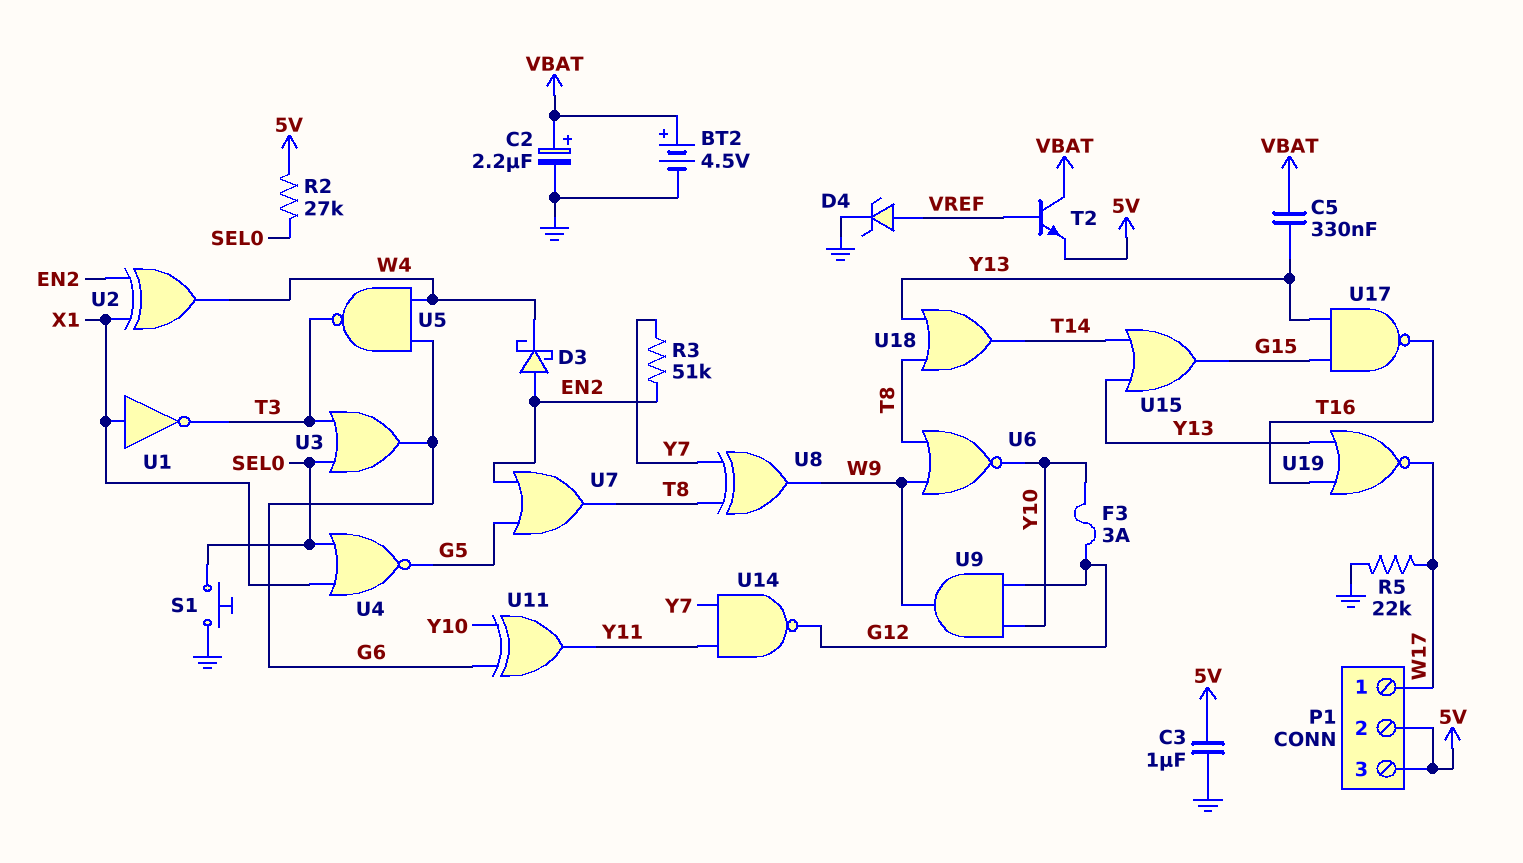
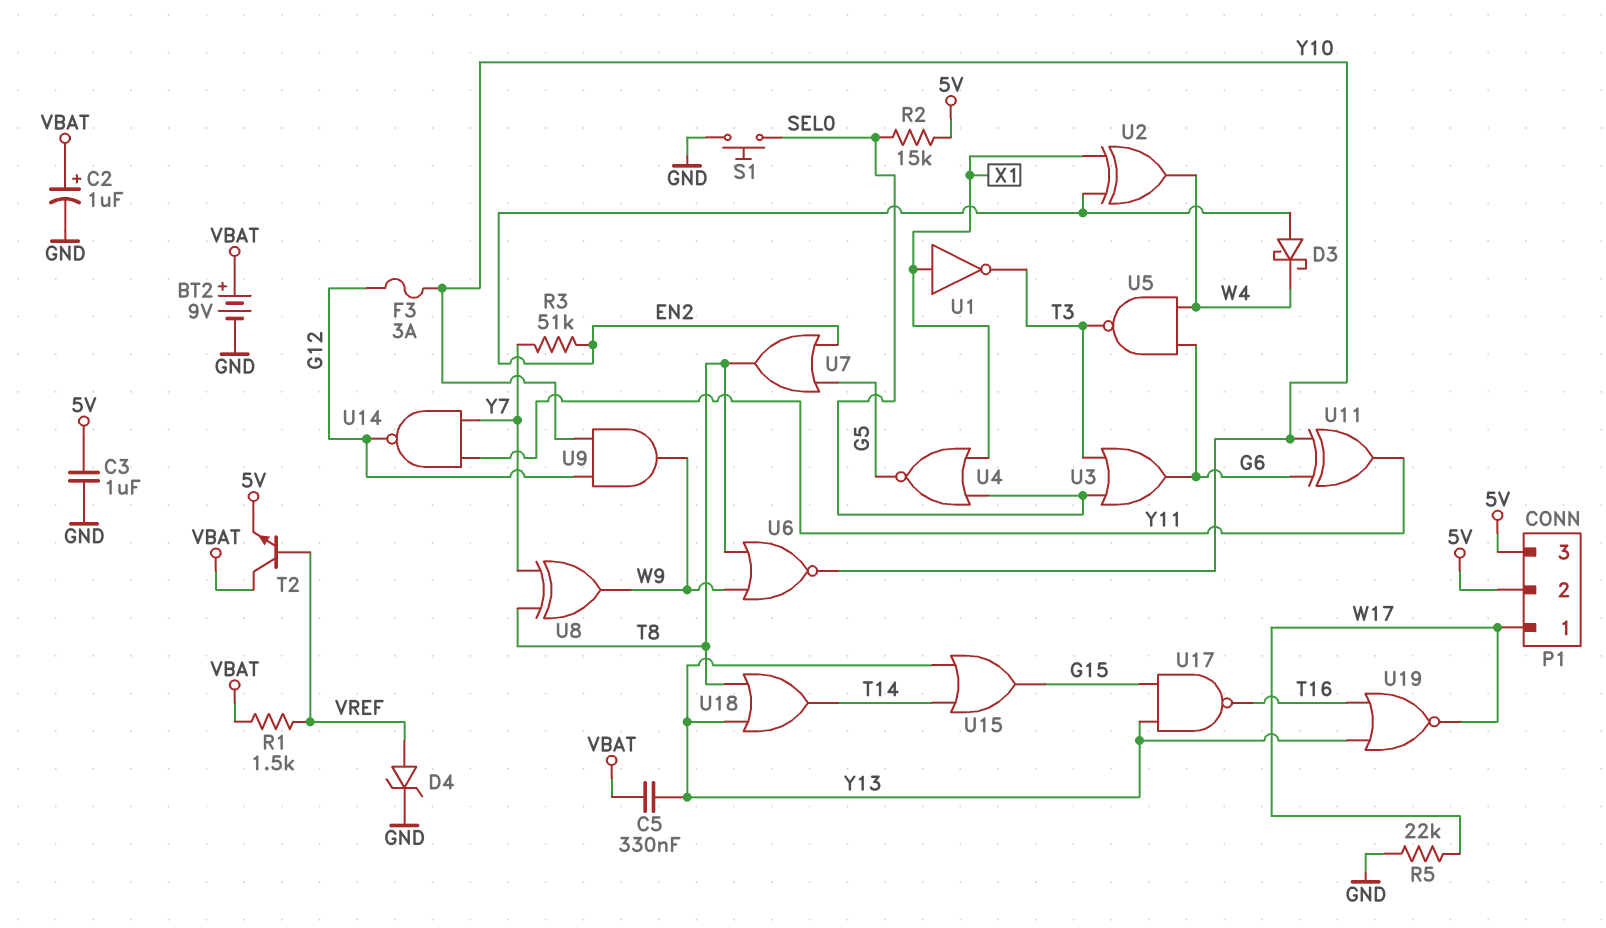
BT2: 4.5V (plus VBAT, minus GND) -> 9V (plus VBAT, minus GND)
C2: 2.2uF (plus VBAT, minus GND) -> 1uF (plus VBAT, minus GND)
R1: none -> 1.5k (VBAT, VREF)
R2: 27k (5V, SEL0) -> 15k (5V, SEL0)

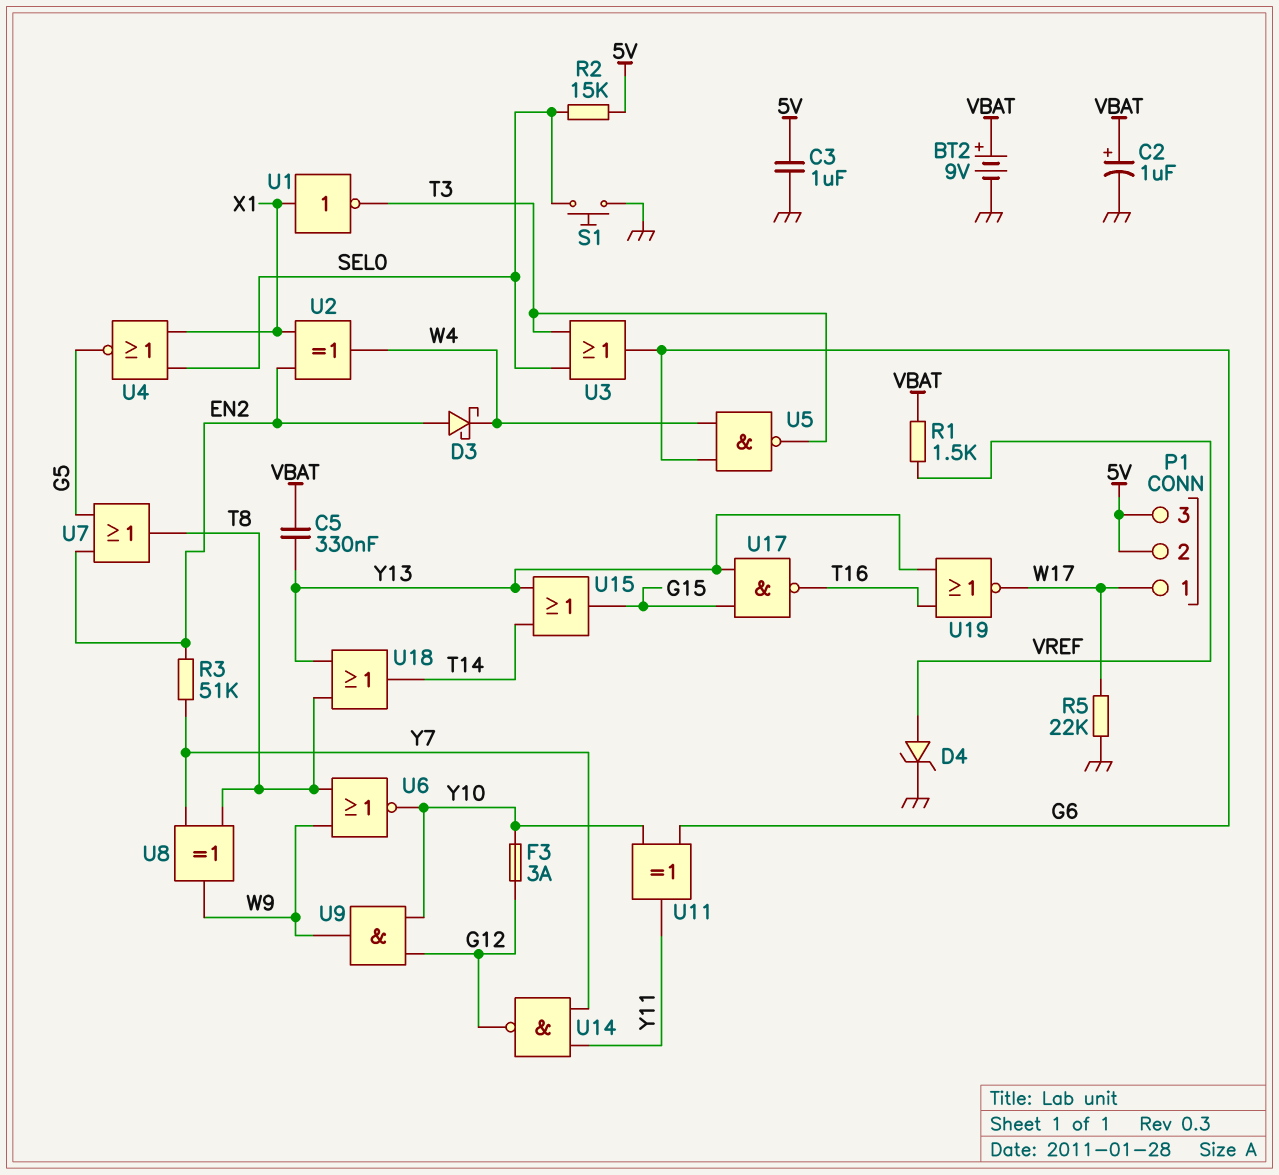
T2: NPN (B VREF, C VBAT, E 5V) -> none

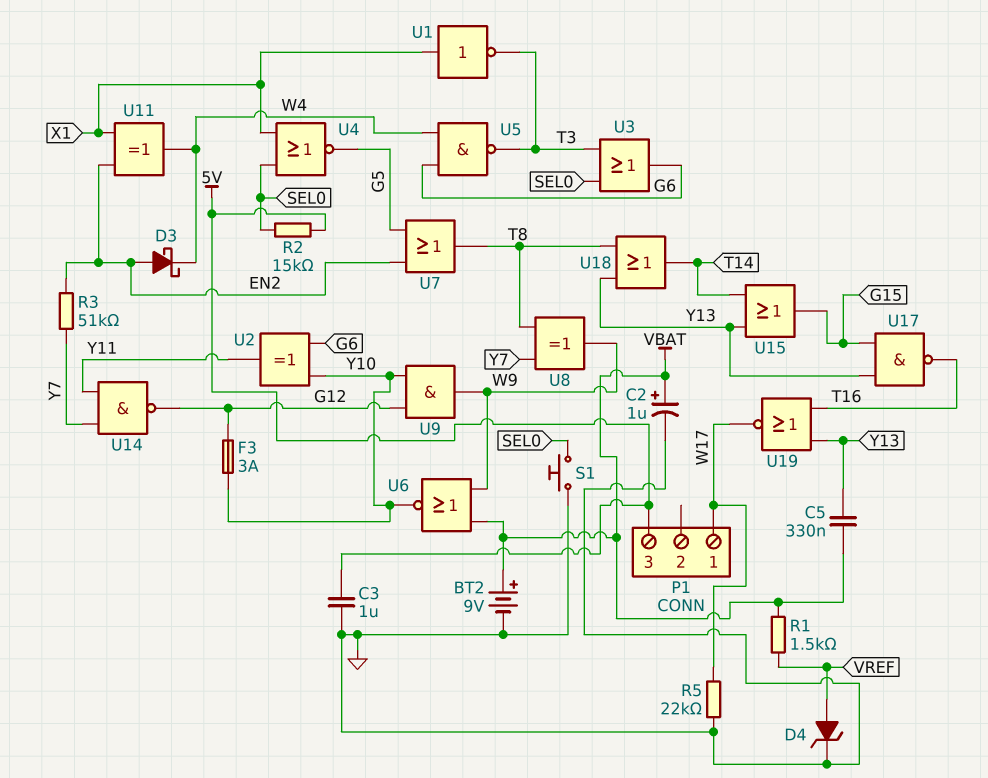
P1 pin 2: 5V -> none
U2: XOR (in EN2, in X1, out W4) -> XOR (in G6, in Y10, out Y11)
U6: NOR (in T8, in W9, out Y10) -> NOR (in VBAT, in W9, out Y10)
U11: XOR (in G6, in Y10, out Y11) -> XOR (in EN2, in X1, out W4)

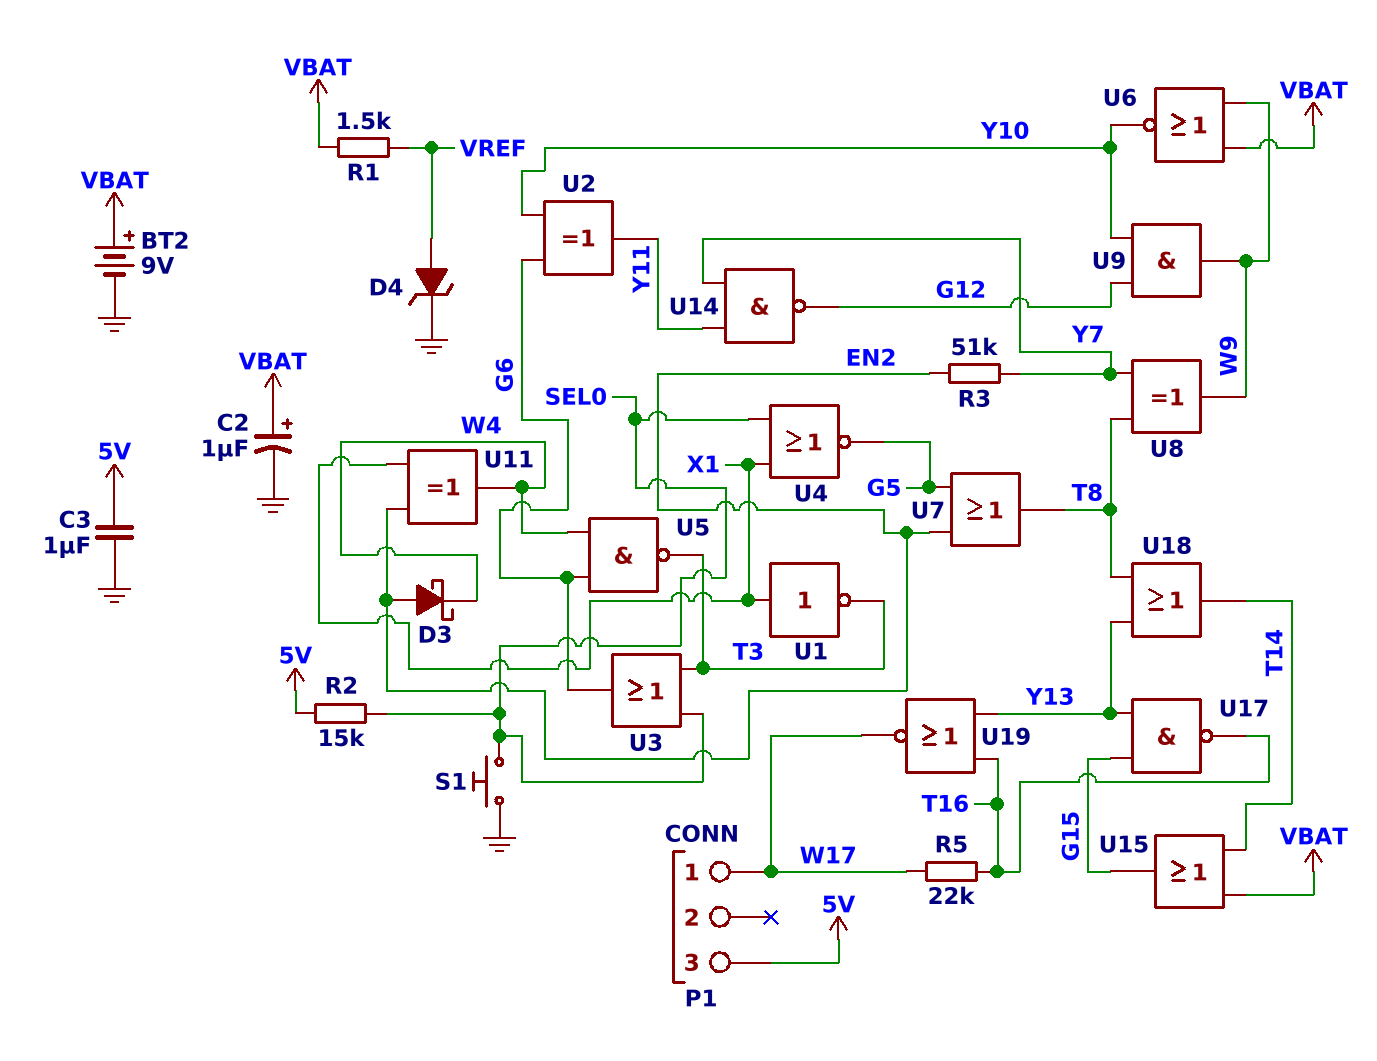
C5: 330nF (VBAT, Y13) -> none
F3: 3A (G12, Y10) -> none
R5: 22k (GND, W17) -> 22k (T16, W17)
U15: OR (in T14, in Y13, out G15) -> OR (in T14, in VBAT, out G15)

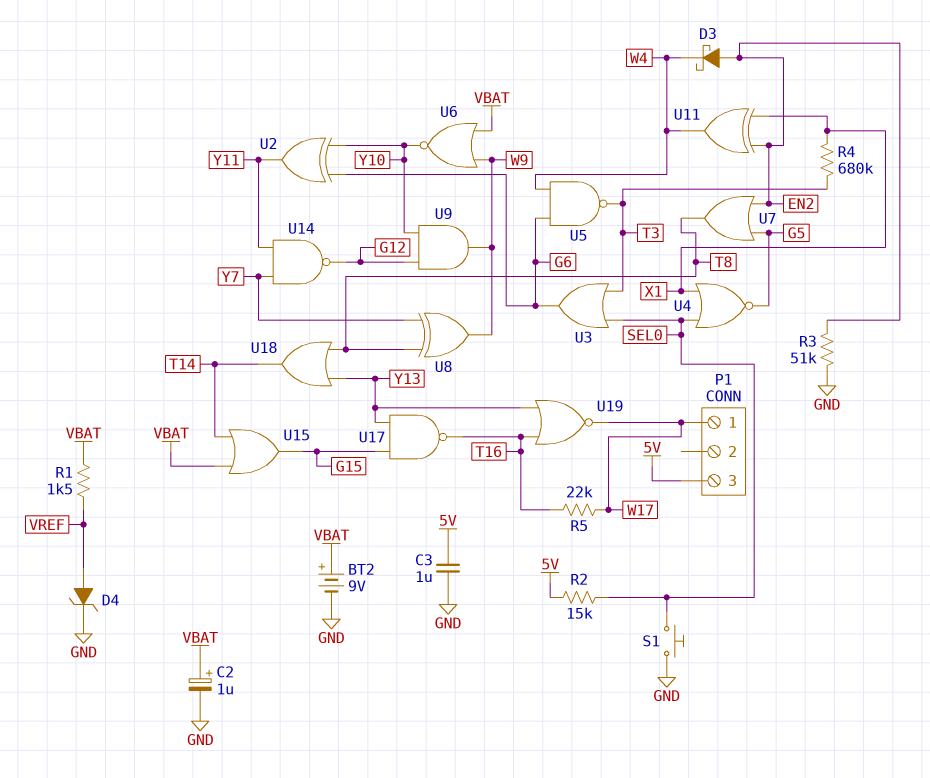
R3: 51k (EN2, Y7) -> 51k (EN2, GND)
R4: none -> 680k (T3, X1)
U1: NOT (in X1, out T3) -> none

